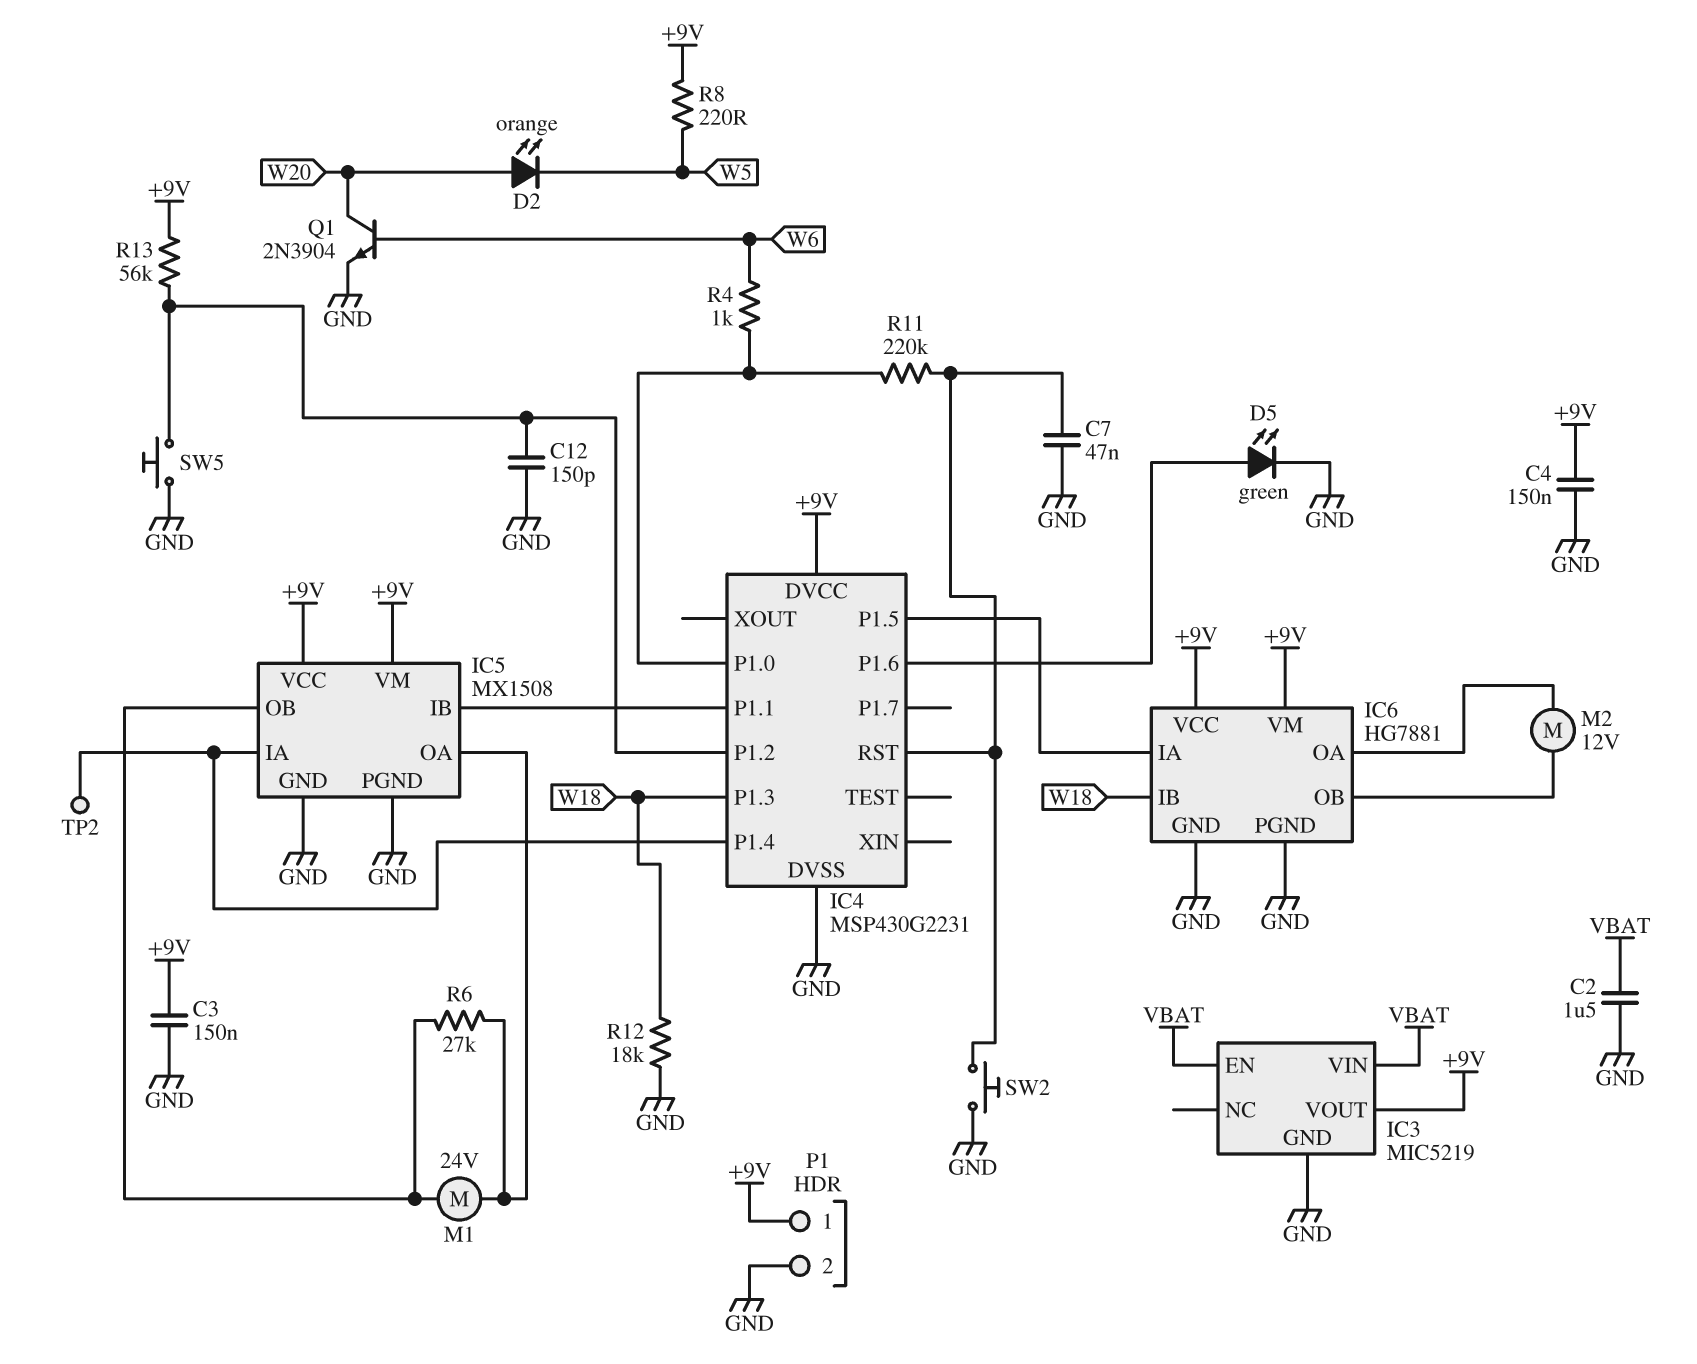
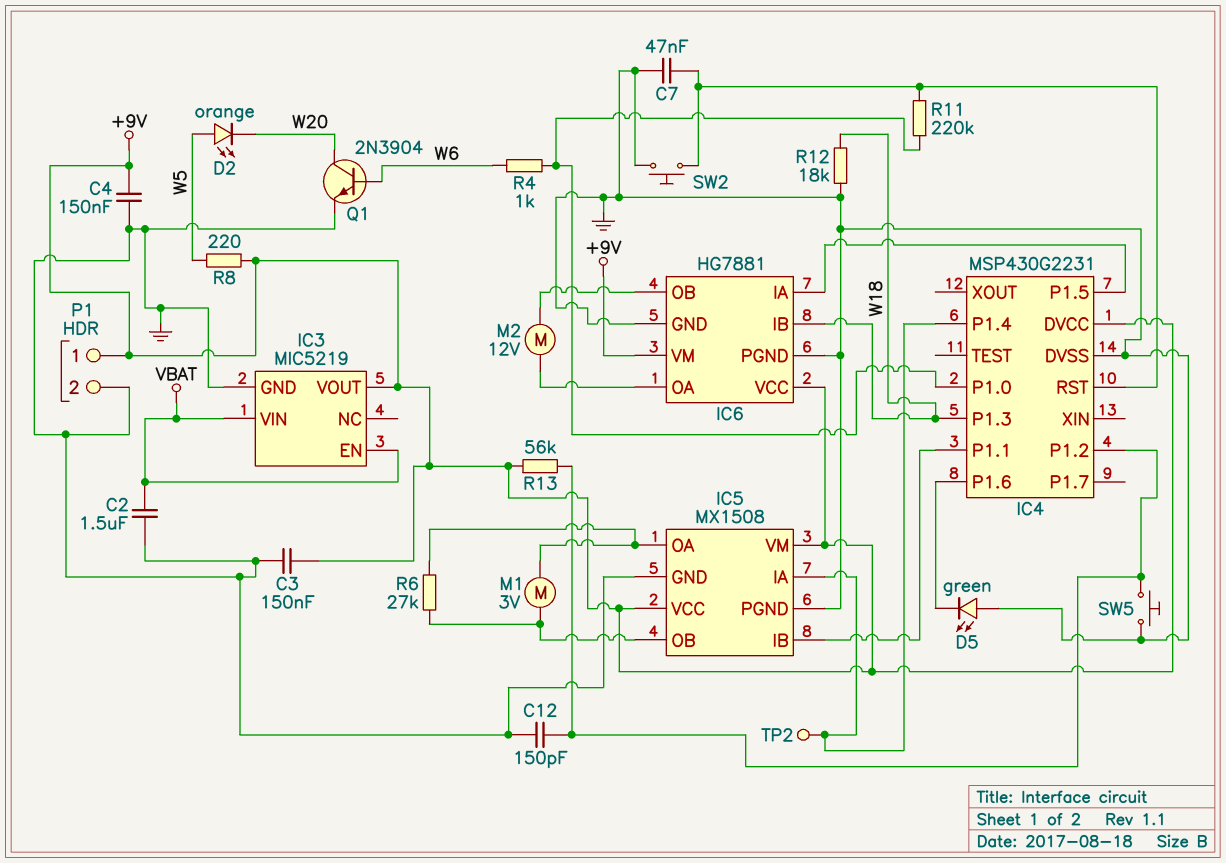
D2: LED orange (A W20, K W5) -> LED orange (A W5, K W20)
D5: LED green (A IC4/P1.6, K GND) -> LED green (A GND, K IC4/P1.6)
M1: motor 24V (IC5/OA, IC5/OB) -> motor 3V (IC5/OA, IC5/OB)

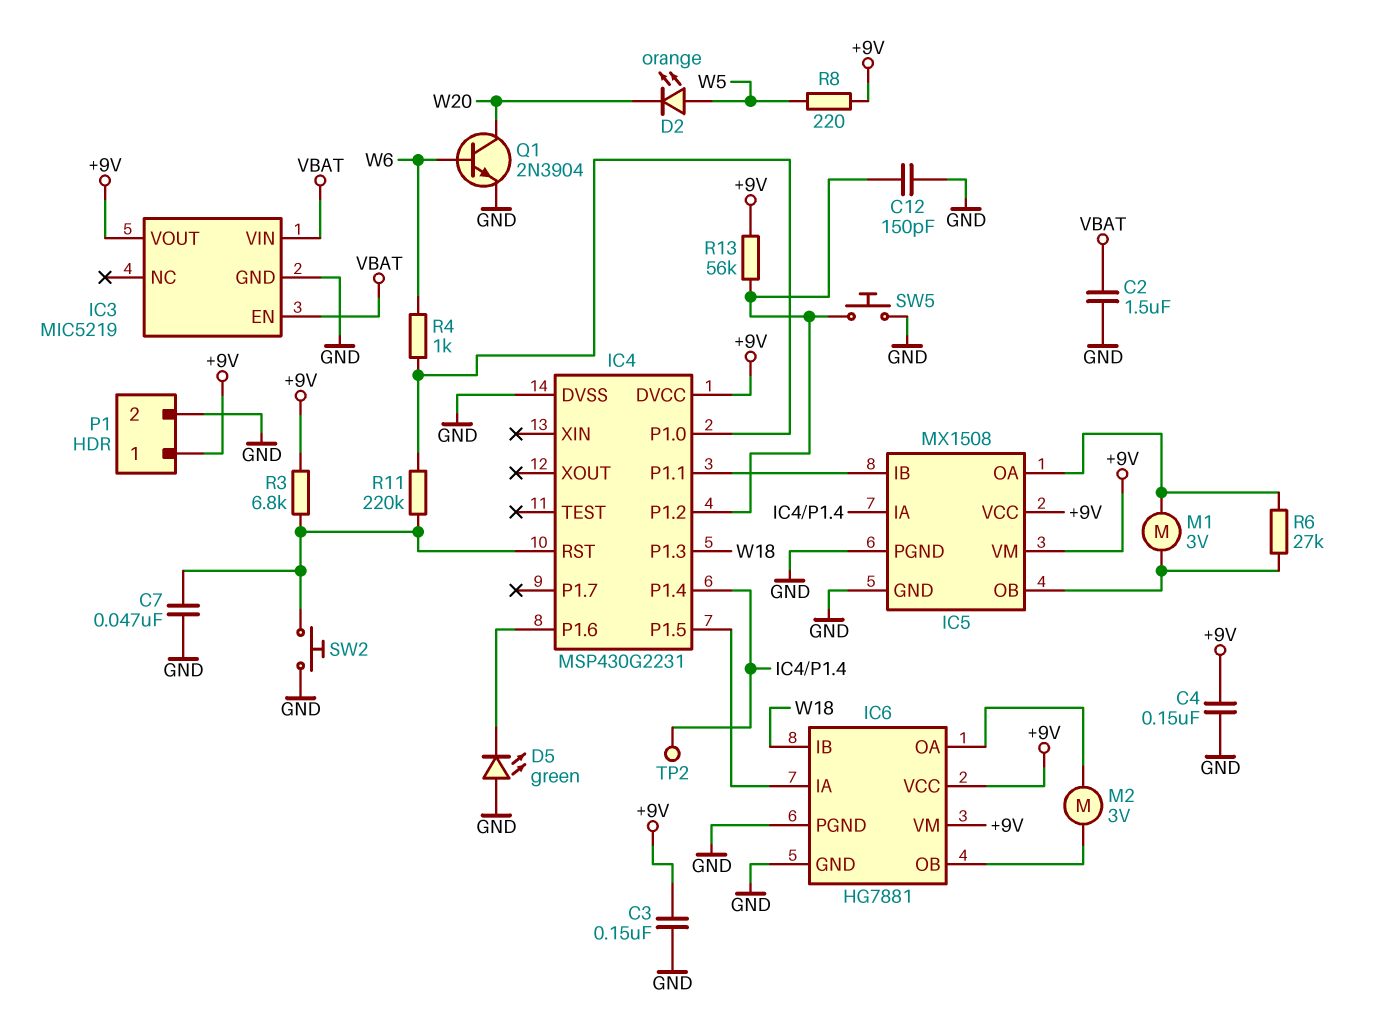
M2: motor 12V (IC6/OA, IC6/OB) -> motor 3V (IC6/OA, IC6/OB)
R3: none -> 6.8k (+9V, IC4/RST)
R12: 18k (GND, W18) -> none

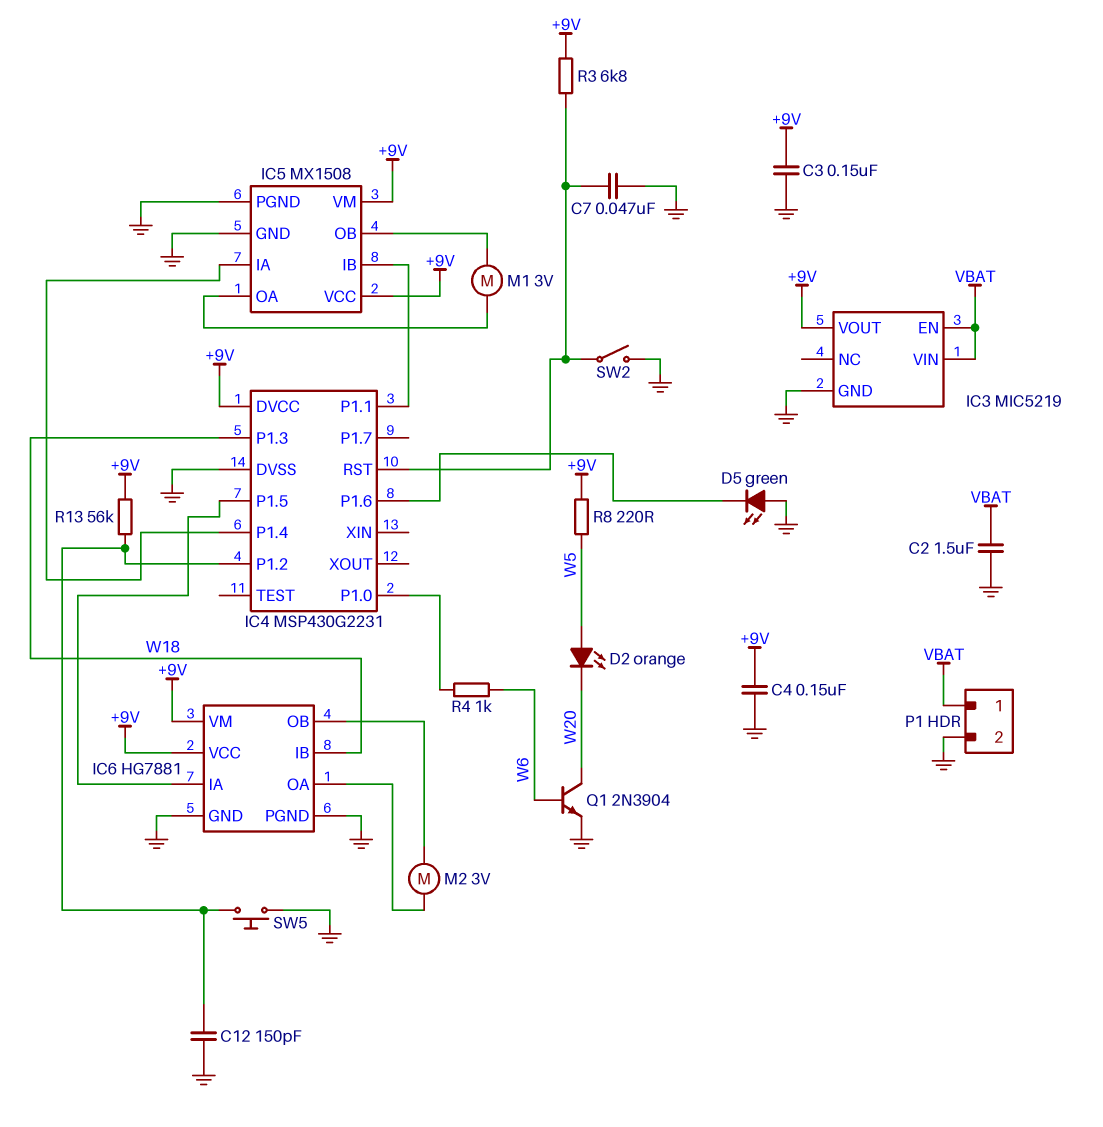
P1 pin 1: +9V -> VBAT
R6: 27k (IC5/OA, IC5/OB) -> none
R11: 220k (IC4/P1.0, IC4/RST) -> none
SW2: button (GND, IC4/RST) -> switch (GND, IC4/RST)
TP2: test point (IC4/P1.4) -> none

